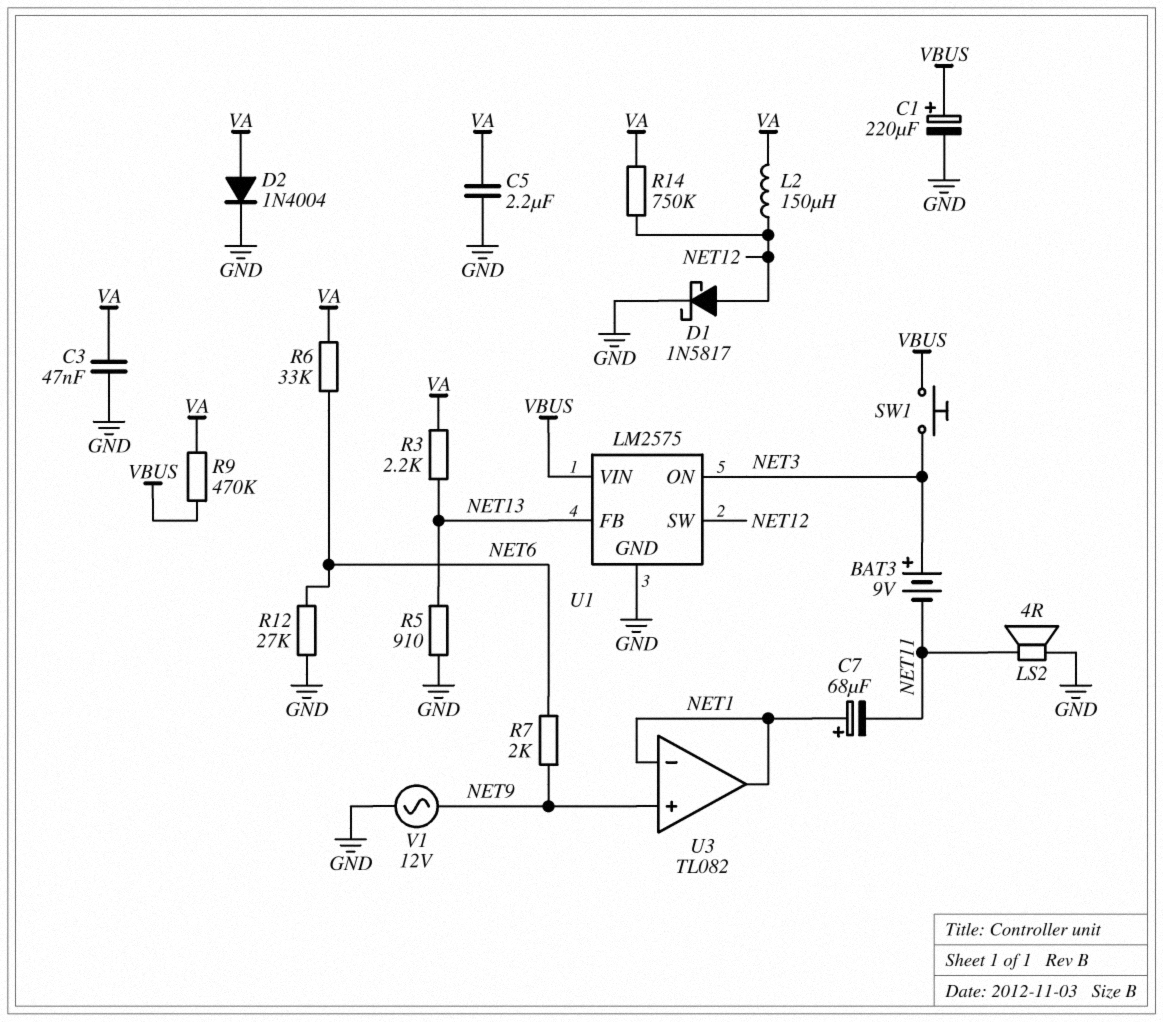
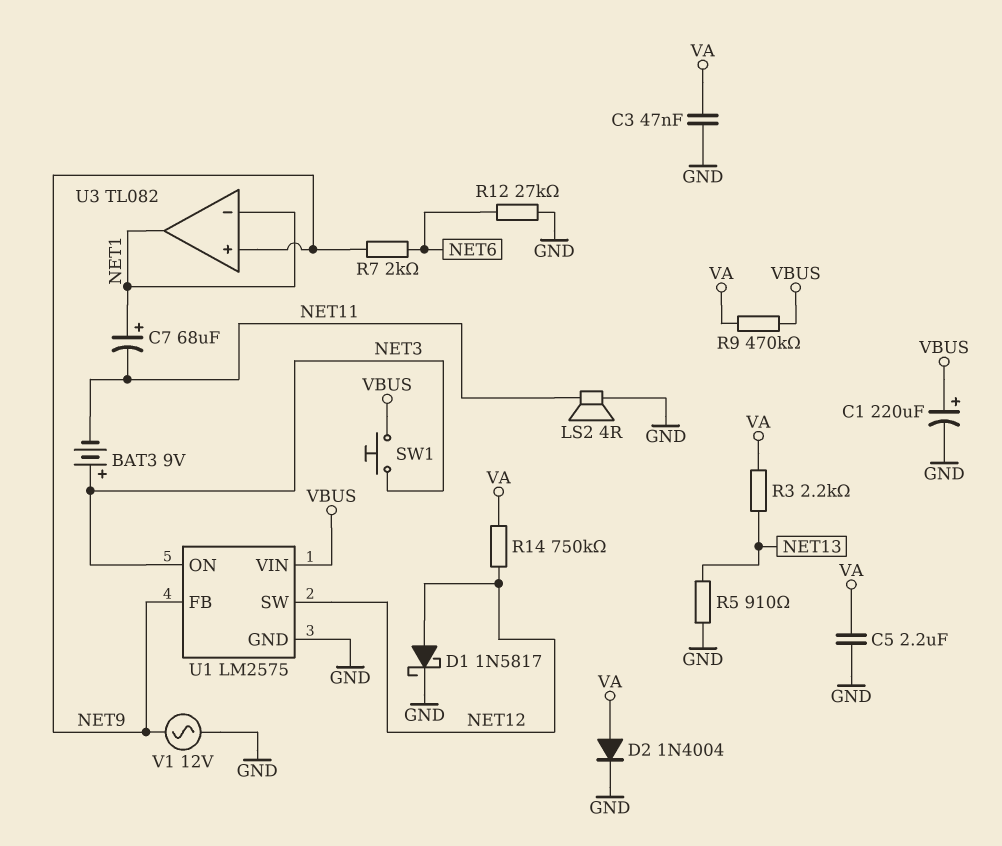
L2: 150uH (NET12, VA) -> none
R6: 33k (NET6, VA) -> none
U1 pin FB: NET13 -> NET9

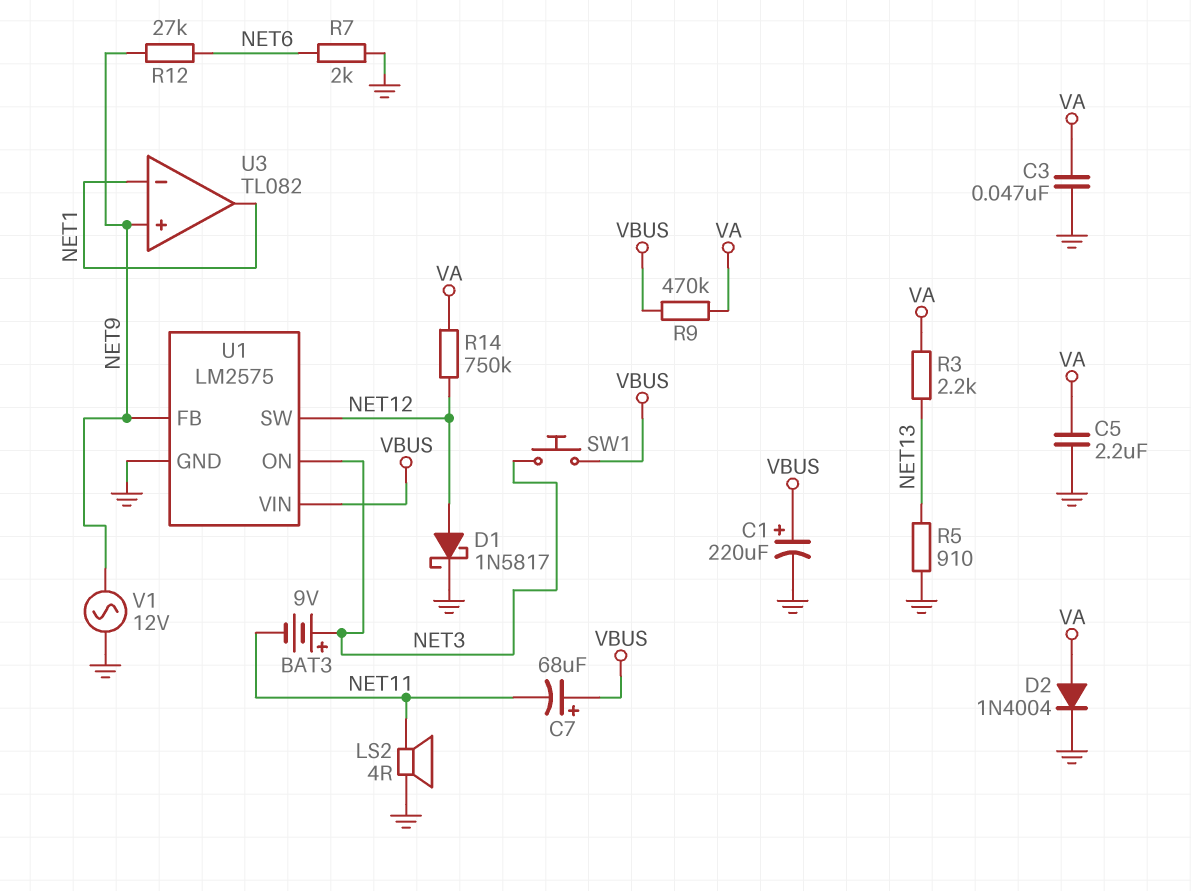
C7: 68uF (plus NET1, minus NET11) -> 68uF (plus VBUS, minus NET11)
R7: 2k (NET6, NET9) -> 2k (GND, NET6)
R12: 27k (GND, NET6) -> 27k (NET6, NET9)

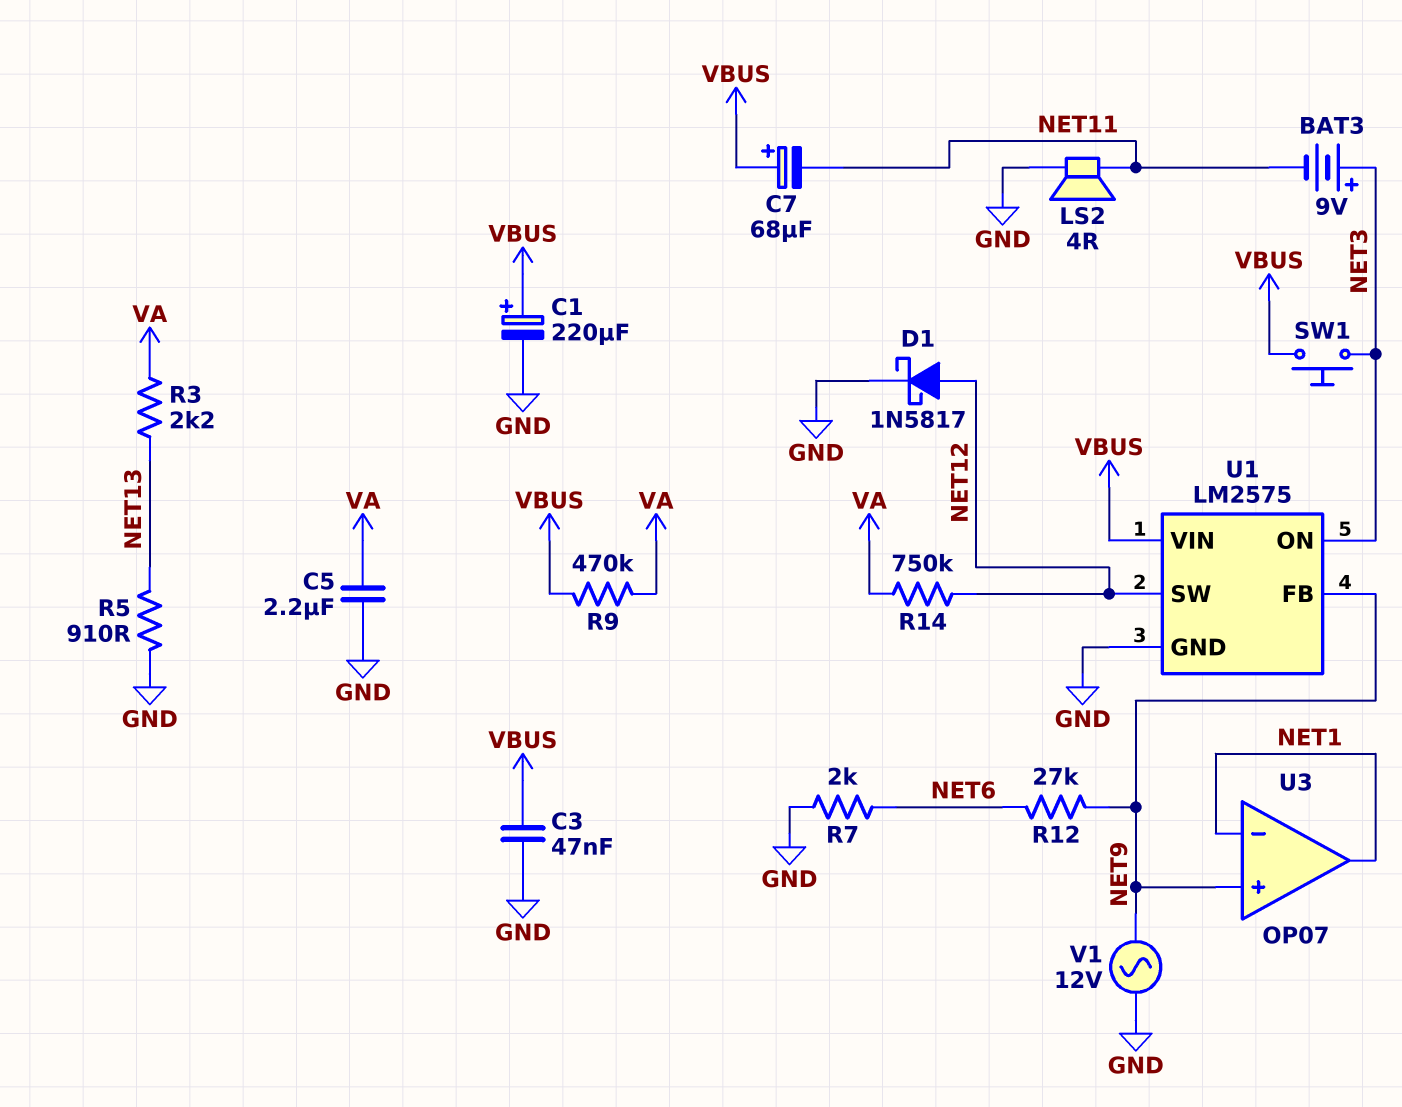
C3: 47nF (GND, VA) -> 47nF (GND, VBUS)
D2: diode 1N4004 (A VA, K GND) -> none
U3: TL082 -> OP07

